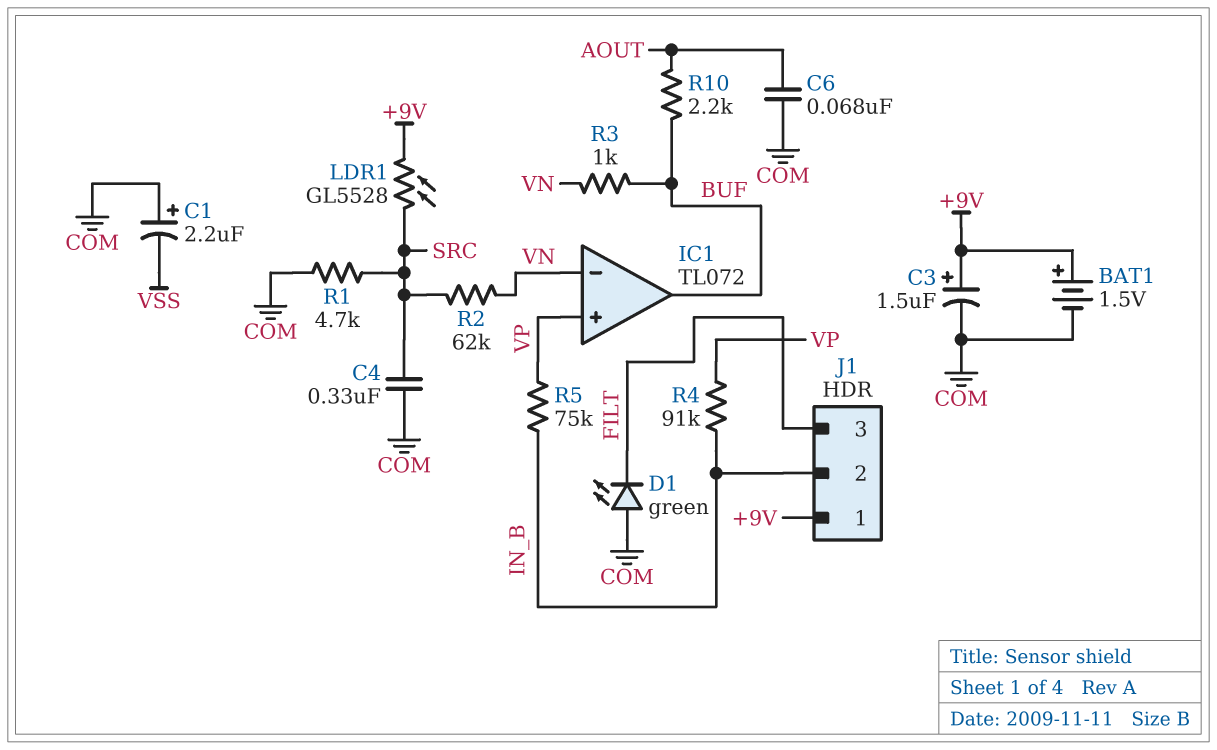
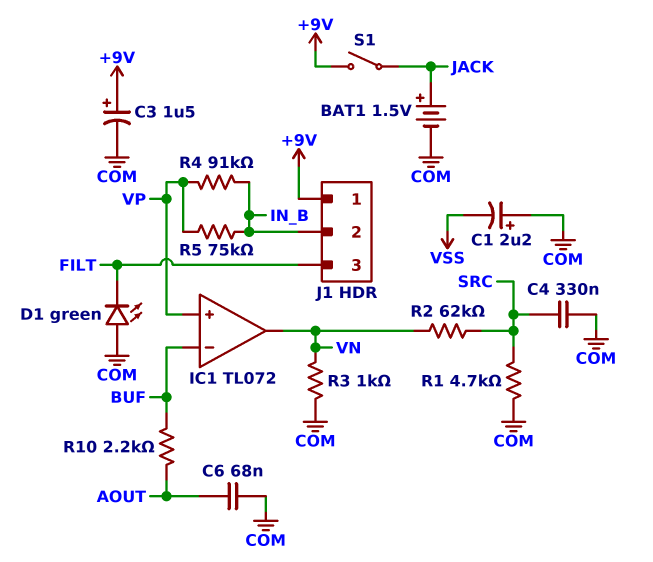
BAT1: 1.5V (plus +9V, minus COM) -> 1.5V (plus JACK, minus COM)
IC1 pin in-: VN -> BUF
IC1 pin out: BUF -> VN
LDR1: GL5528 (+9V, SRC) -> none
R3: 1k (BUF, VN) -> 1k (COM, VN)
S1: none -> switch (+9V, JACK)

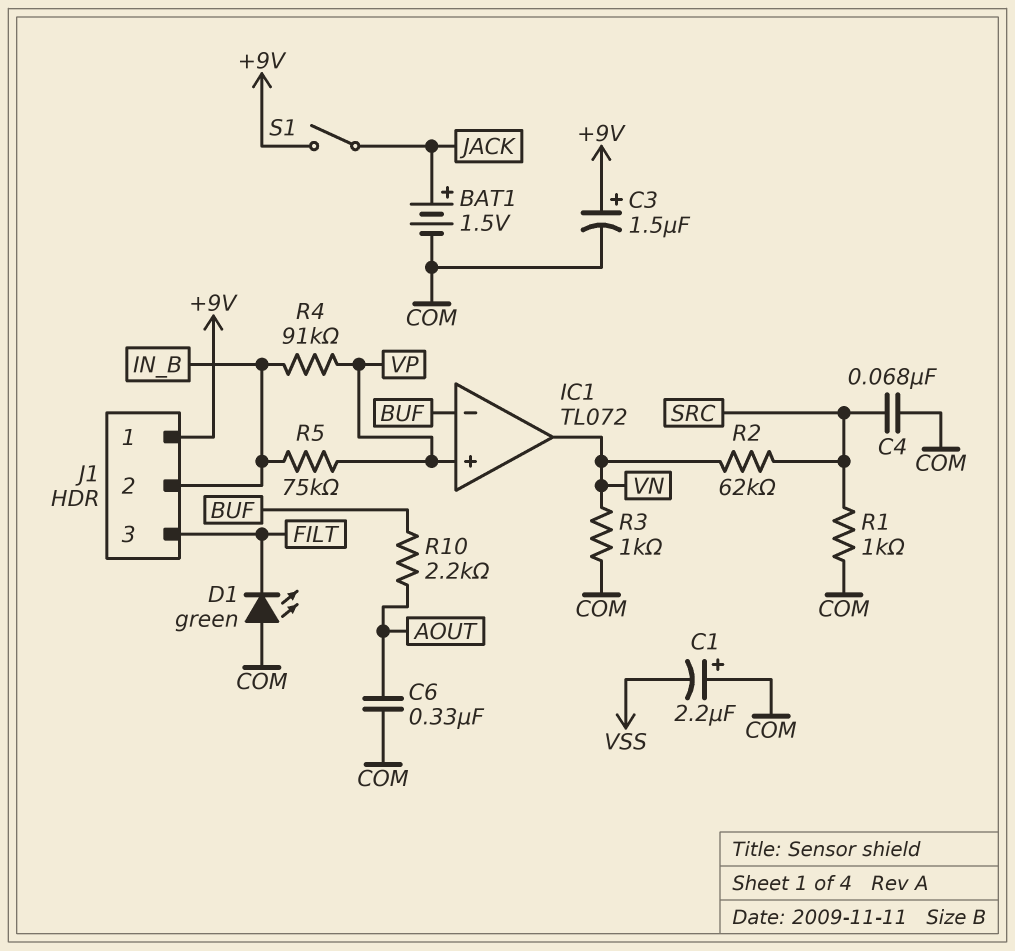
C4: 330nF (COM, SRC) -> 68nF (COM, SRC)
C6: 68nF (AOUT, COM) -> 330nF (AOUT, COM)
R1: 4.7k (COM, SRC) -> 1k (COM, SRC)

